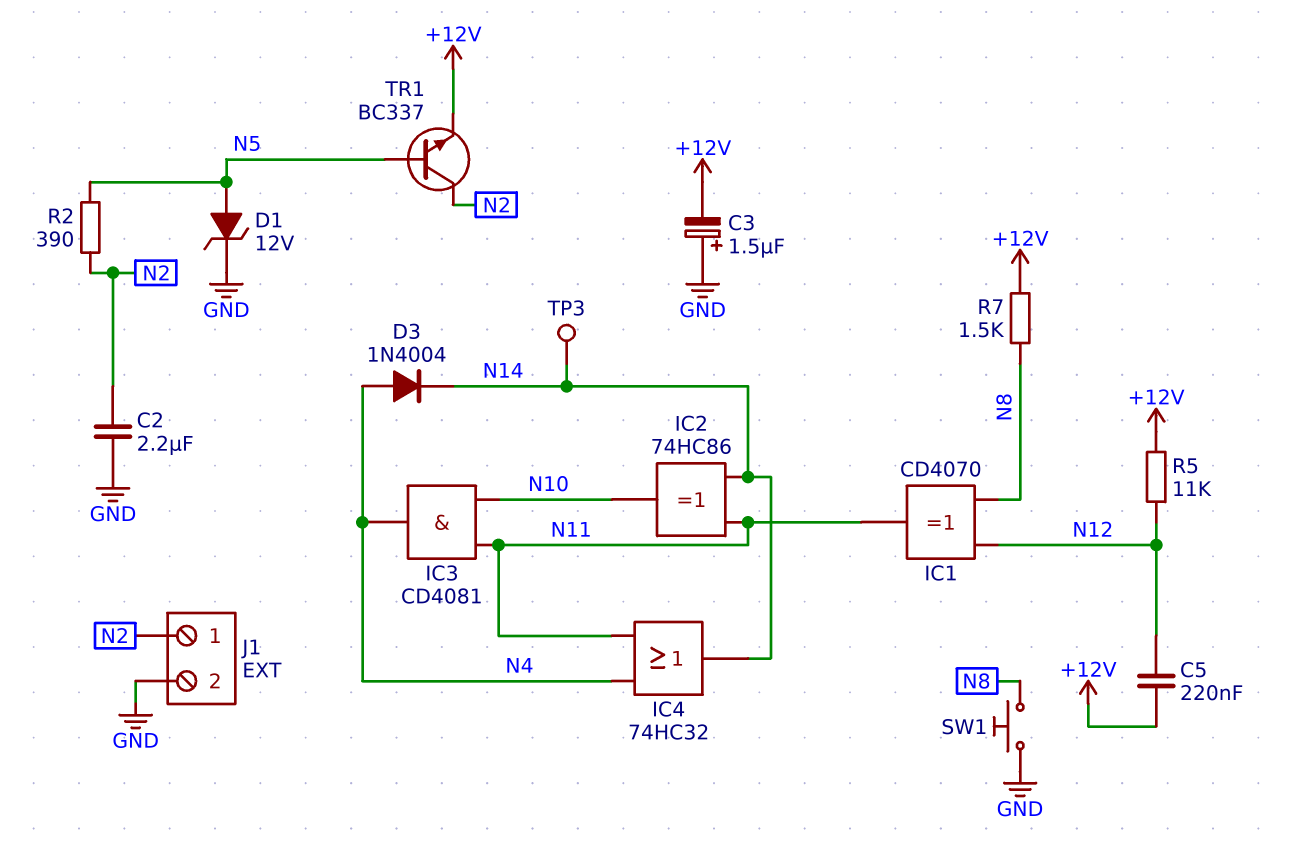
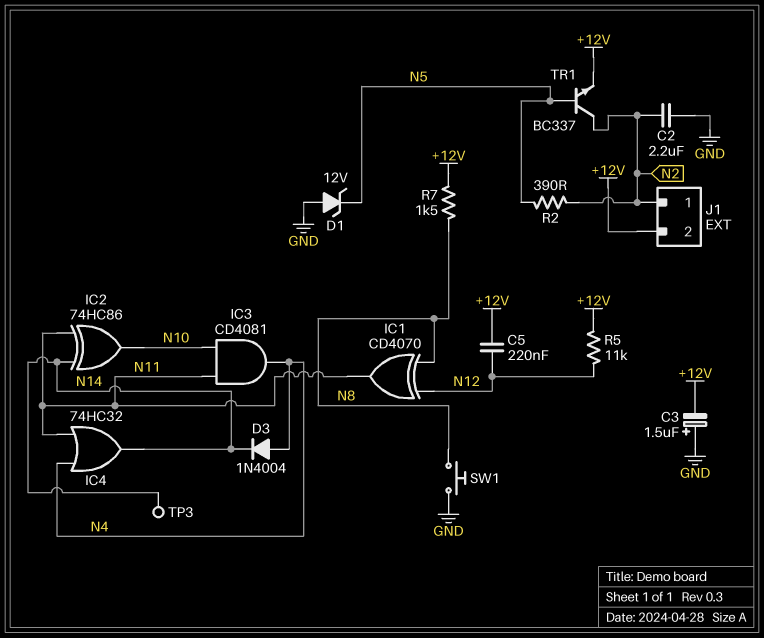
D1: zener 12V (A N5, K GND) -> zener 12V (A GND, K N5)
J1 pin 2: GND -> +12V

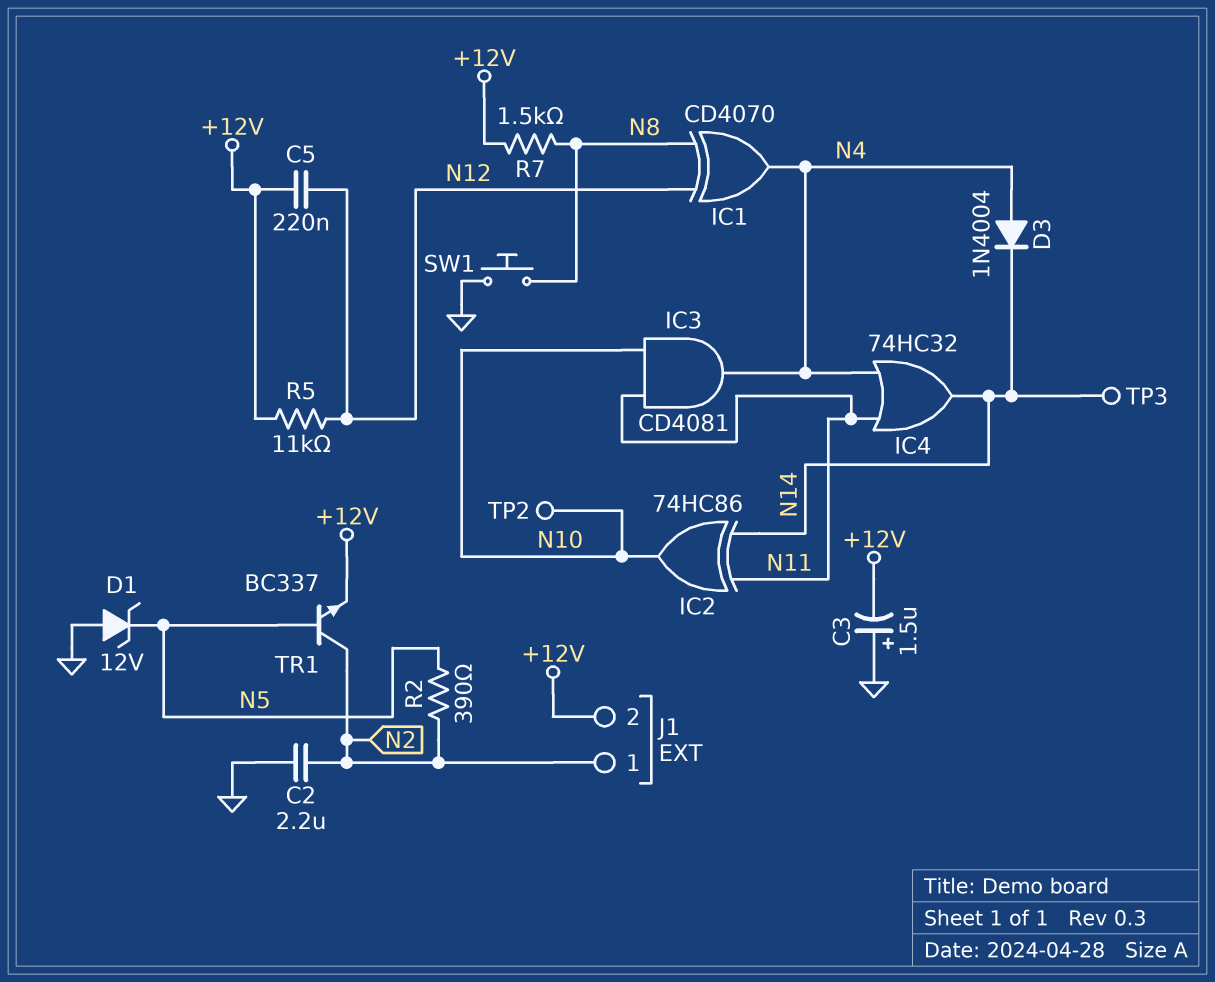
IC1: XOR CD4070 (in N8, in N12, out N11) -> XOR CD4070 (in N8, in N12, out N4)
TP2: none -> test point (N10)

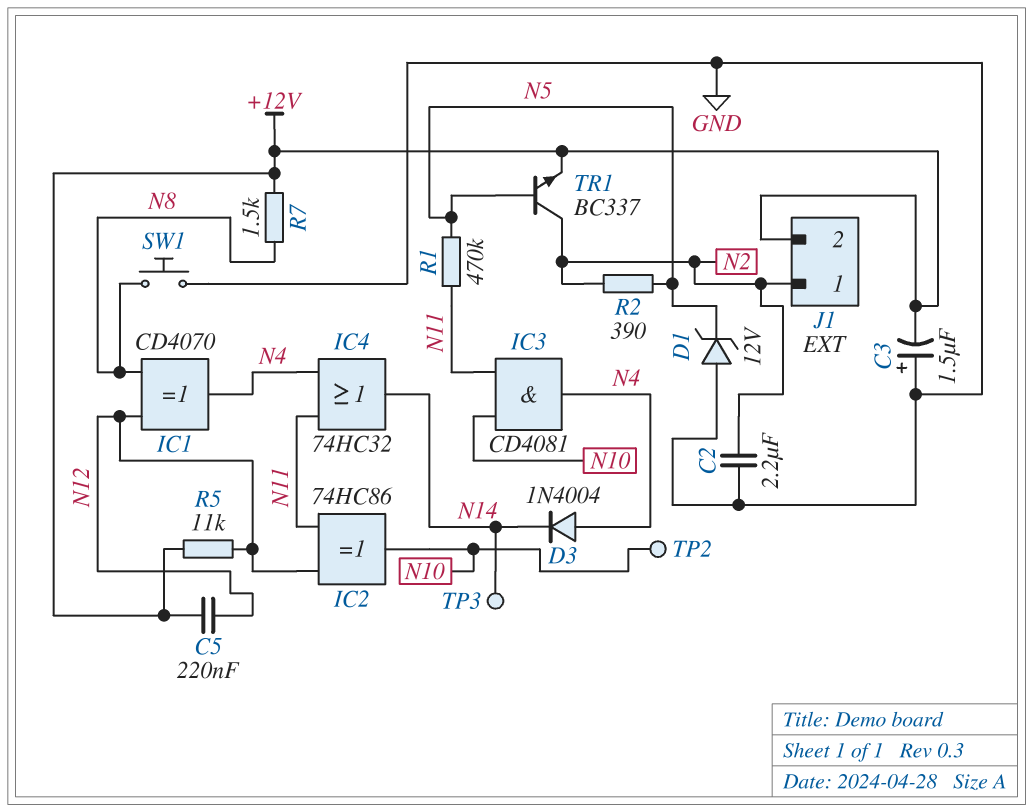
IC2: XOR 74HC86 (in N11, in N14, out N10) -> XOR 74HC86 (in N11, in N12, out N10)
R1: none -> 470k (N5, N11)

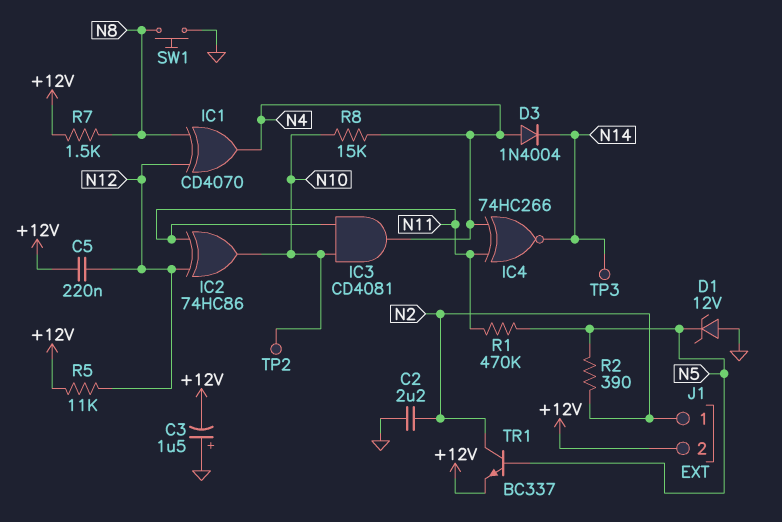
IC4: OR 74HC32 (in N4, in N11, out N14) -> XNOR 74HC266 (in N4, in N11, out N14)
R8: none -> 15k (N4, N10)

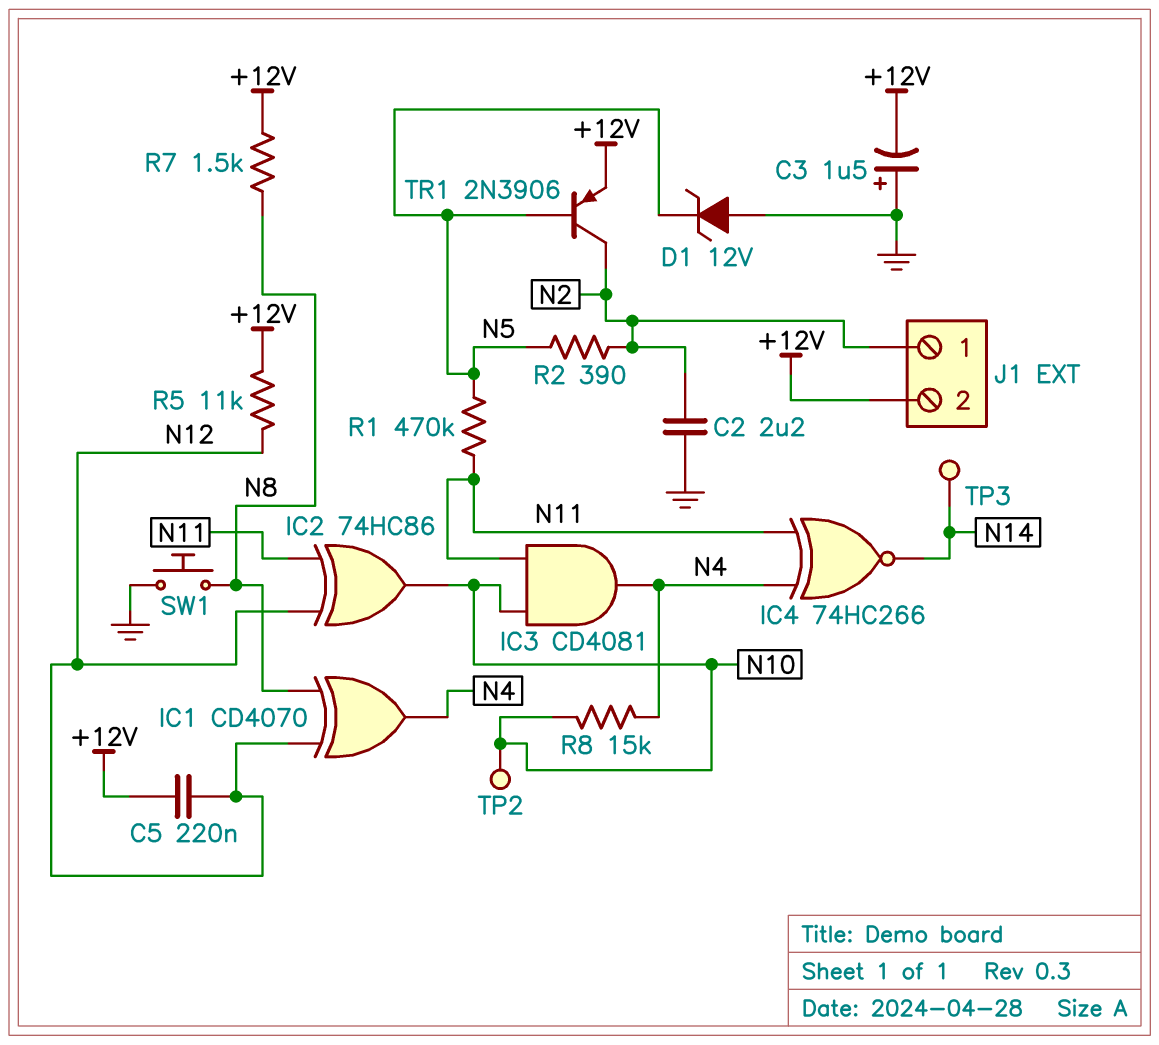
D3: diode 1N4004 (A N4, K N14) -> none
TR1: NPN BC337 (B N5, C N2, E +12V) -> PNP 2N3906 (B N5, C N2, E +12V)

